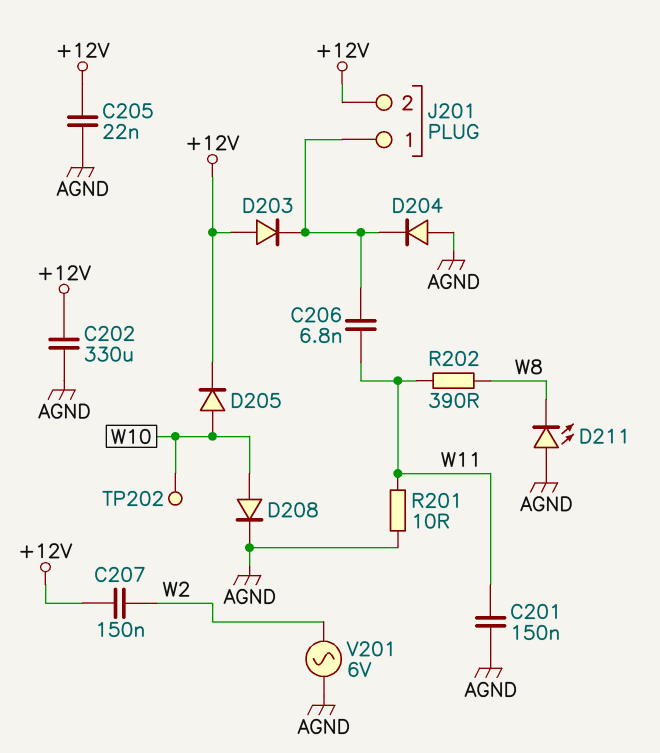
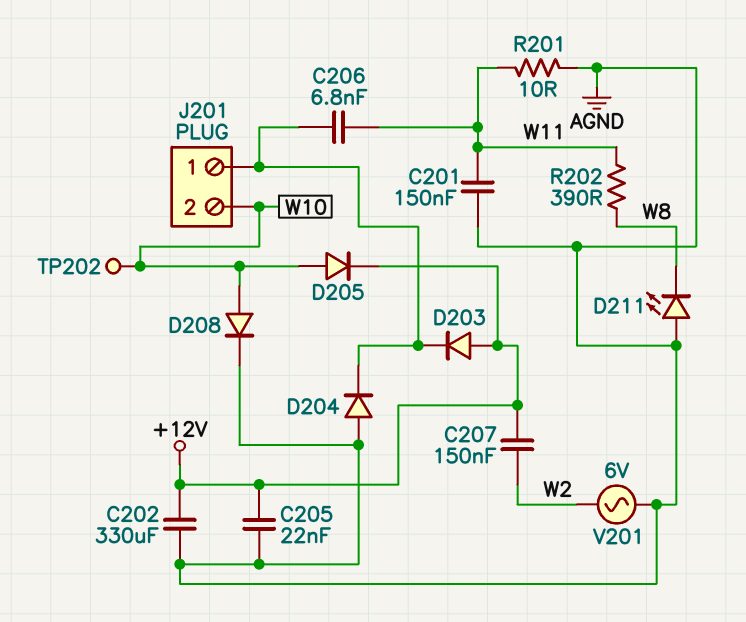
J201 pin 2: +12V -> W10

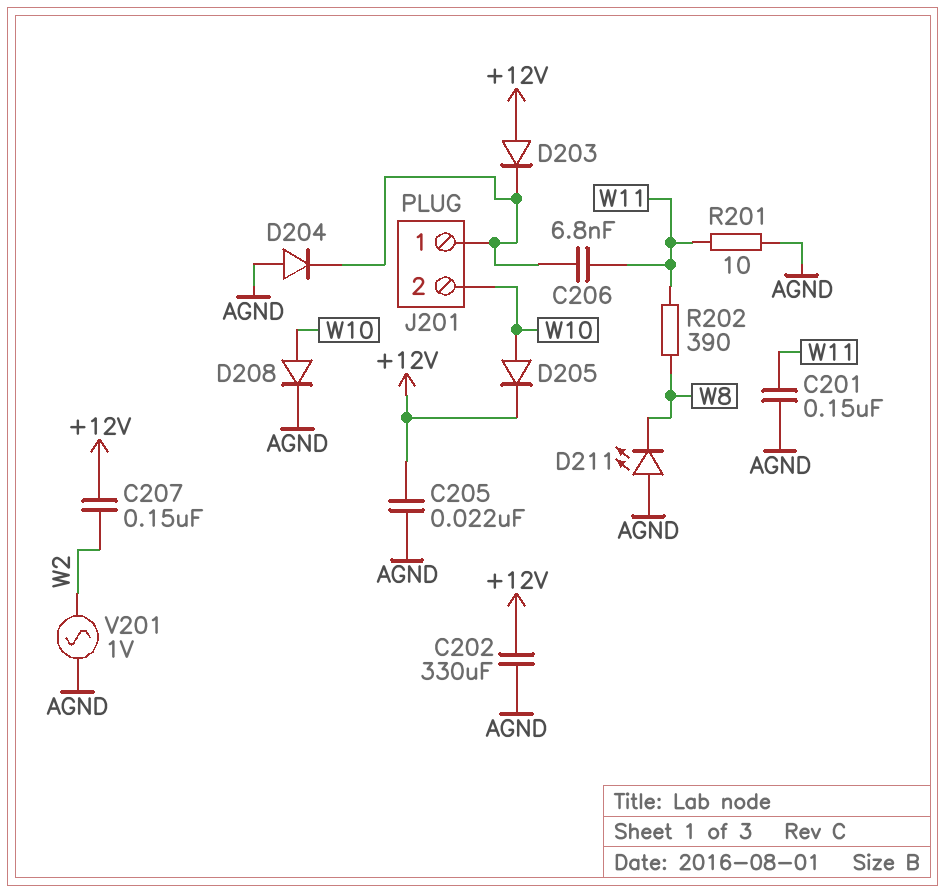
TP202: test point (W10) -> none
V201: AC 6V (AGND, W2) -> AC 1V (AGND, W2)

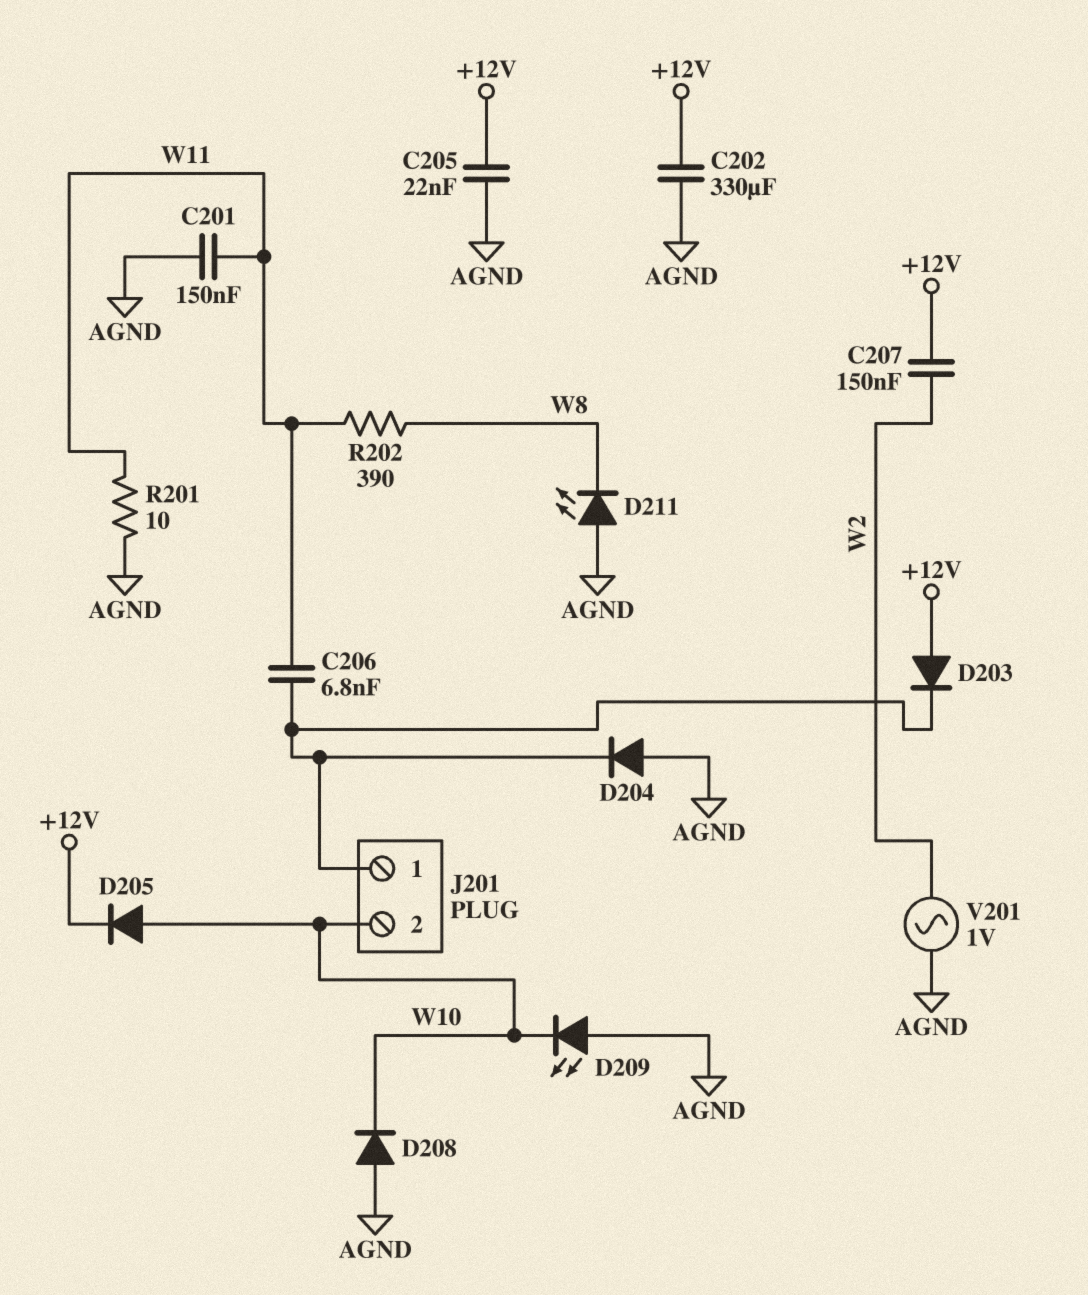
D208: diode (A W10, K AGND) -> diode (A AGND, K W10)
D209: none -> LED (A AGND, K W10)

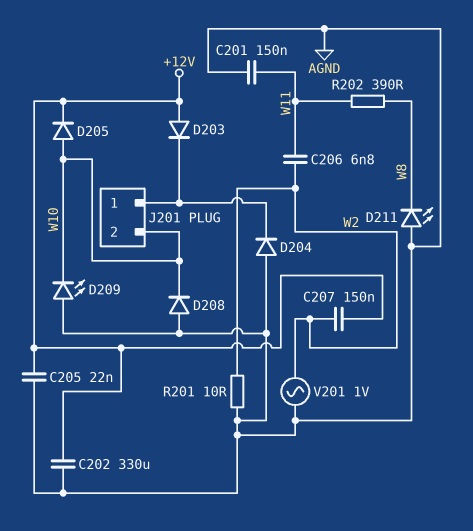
C206: 6.8nF (J201/1, W11) -> 6.8nF (W2, W11)
R201: 10 (AGND, W11) -> 10 (AGND, W2)

